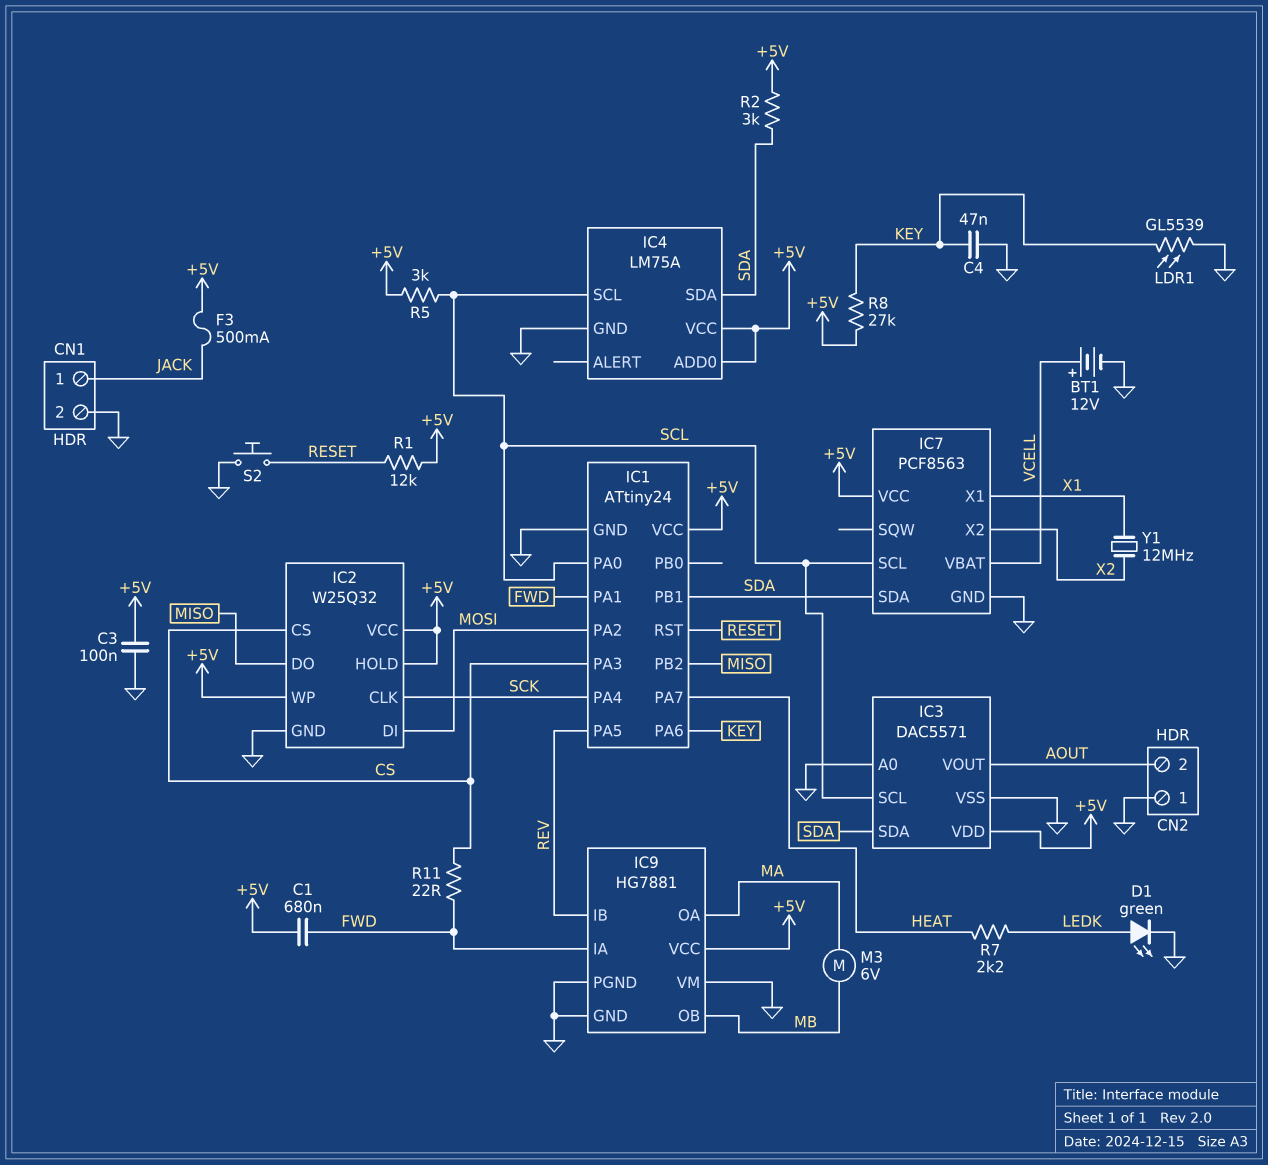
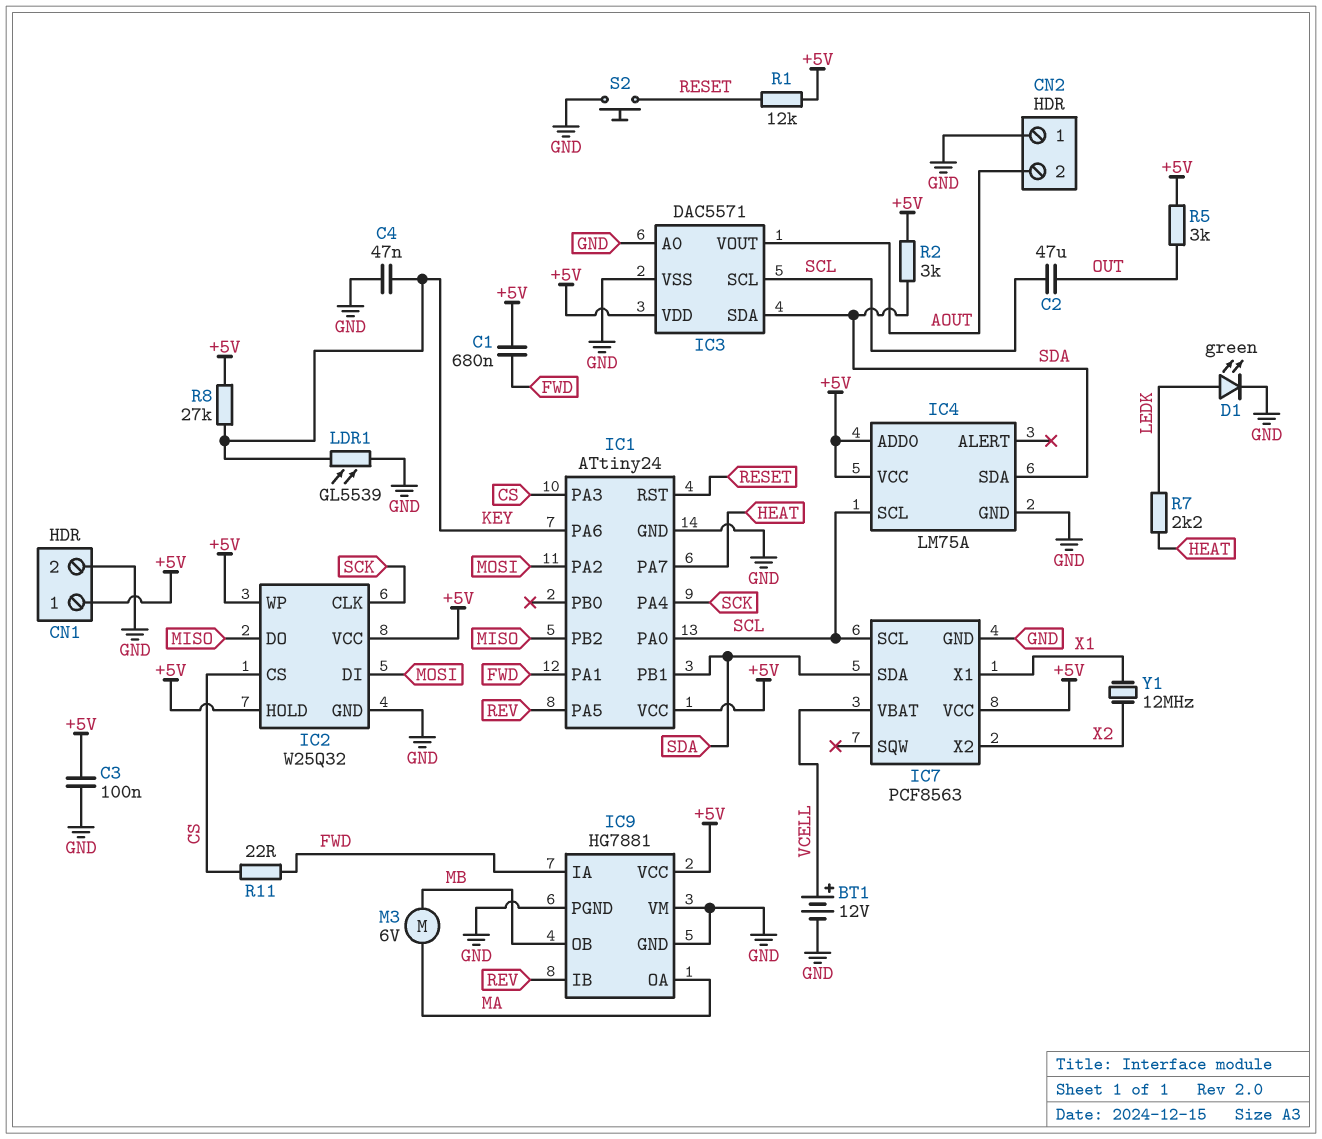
C2: none -> 47uF (OUT, SCL)
CN1 pin 1: JACK -> +5V
F3: 500mA (+5V, JACK) -> none
R5: 3k (+5V, SCL) -> 3k (+5V, OUT)

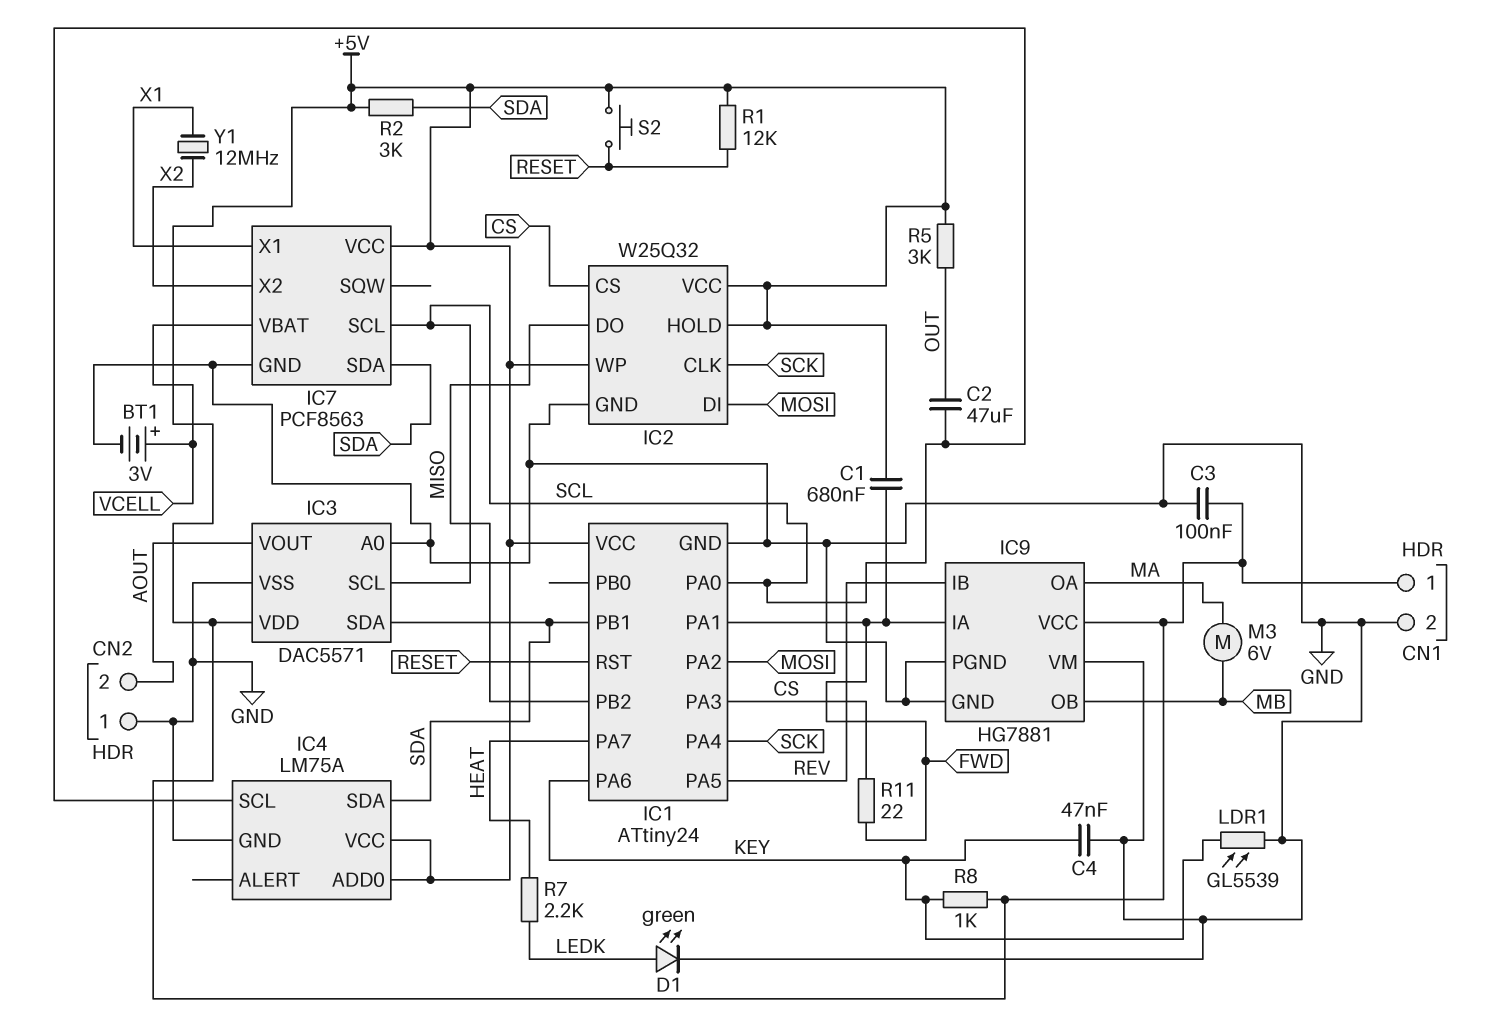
BT1: 12V (plus VCELL, minus GND) -> 3V (plus VCELL, minus GND)
R8: 27k (+5V, KEY) -> 1k (+5V, KEY)
S2: button (GND, RESET) -> button (+5V, RESET)

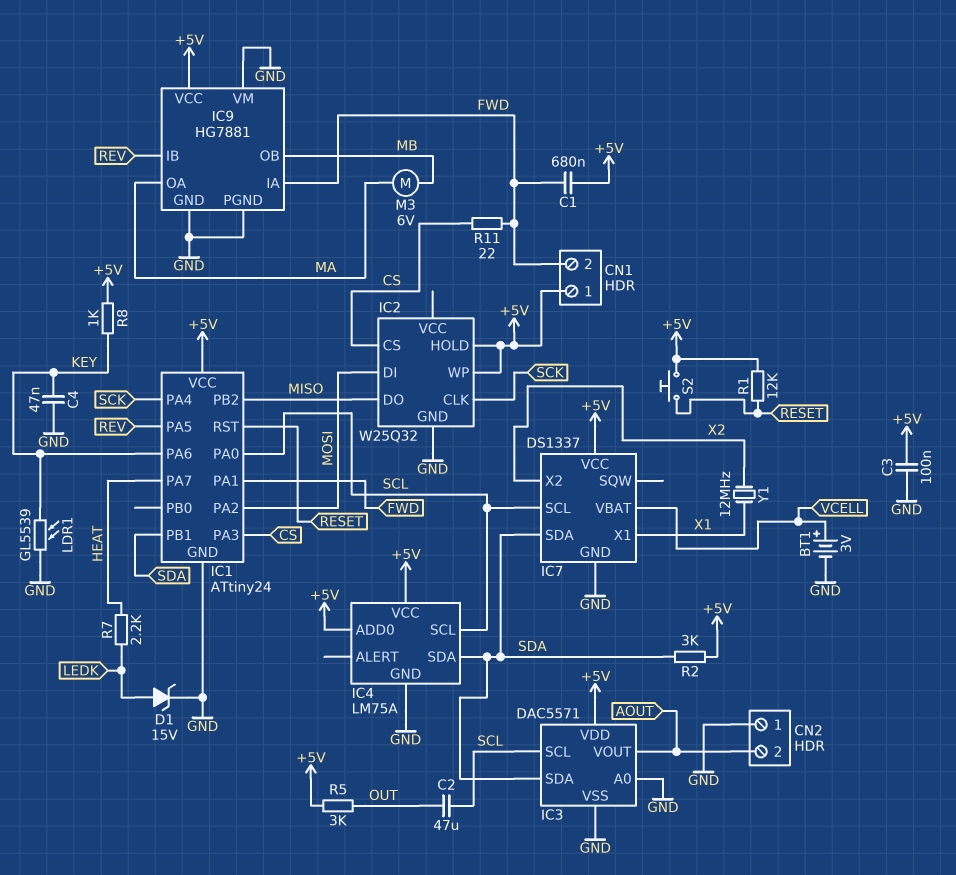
CN1 pin 2: GND -> FWD
D1: LED green (A LEDK, K GND) -> zener 15V (A LEDK, K GND)
IC2 pin VCC: +5V -> none
IC7: PCF8563 -> DS1337

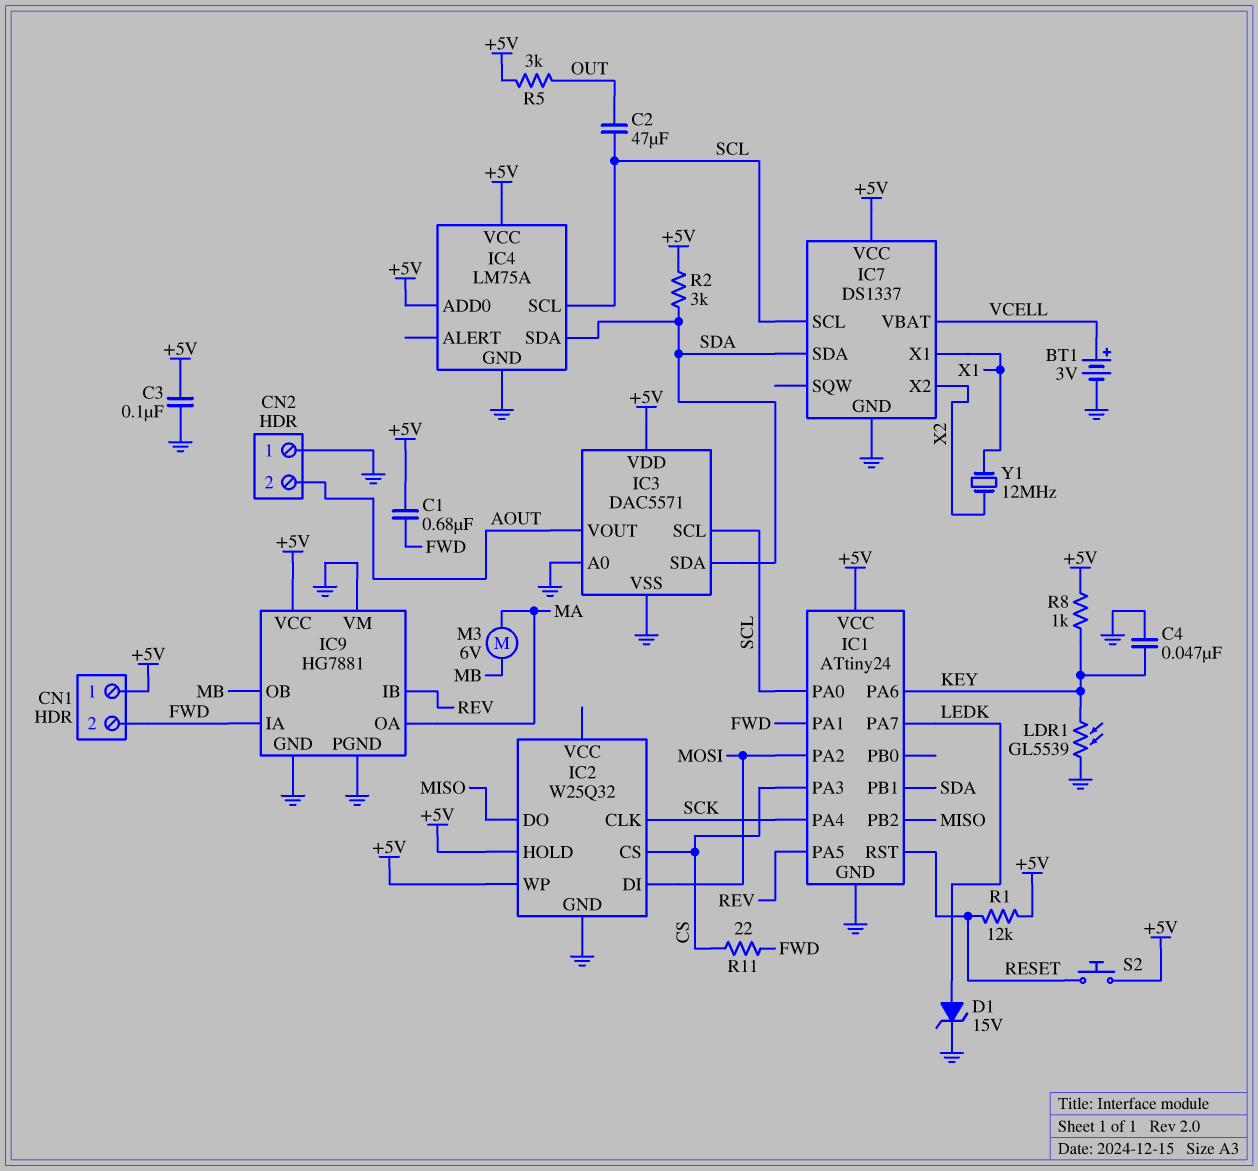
IC1 pin PA7: HEAT -> LEDK
R7: 2.2k (HEAT, LEDK) -> none

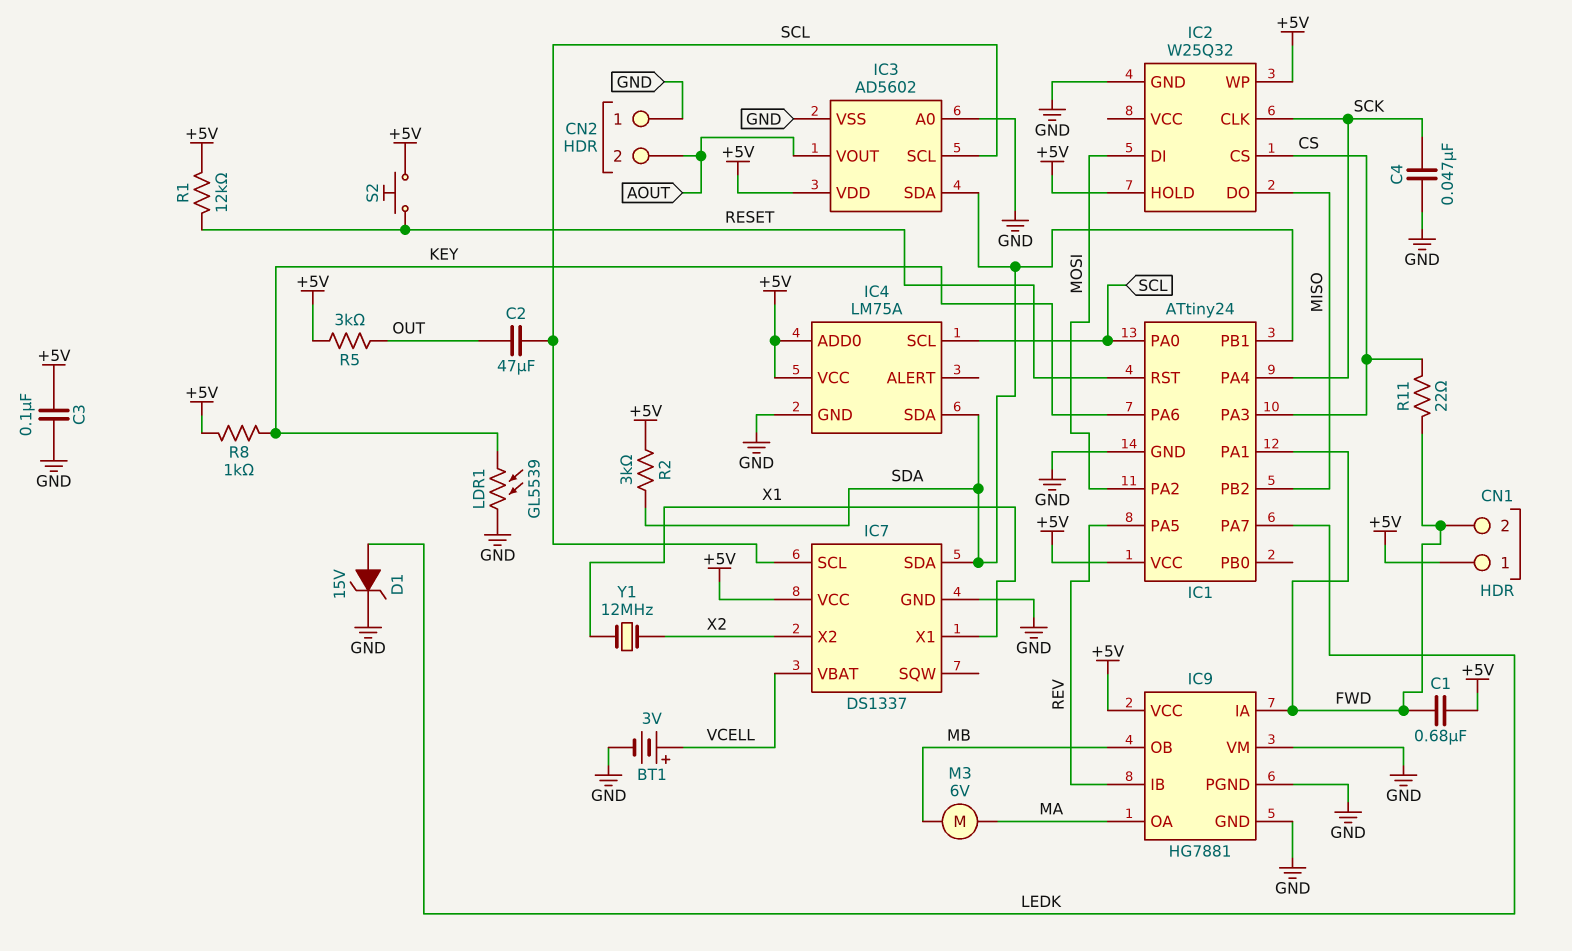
C4: 47nF (GND, KEY) -> 47nF (GND, SCK)
IC3: DAC5571 -> AD5602

